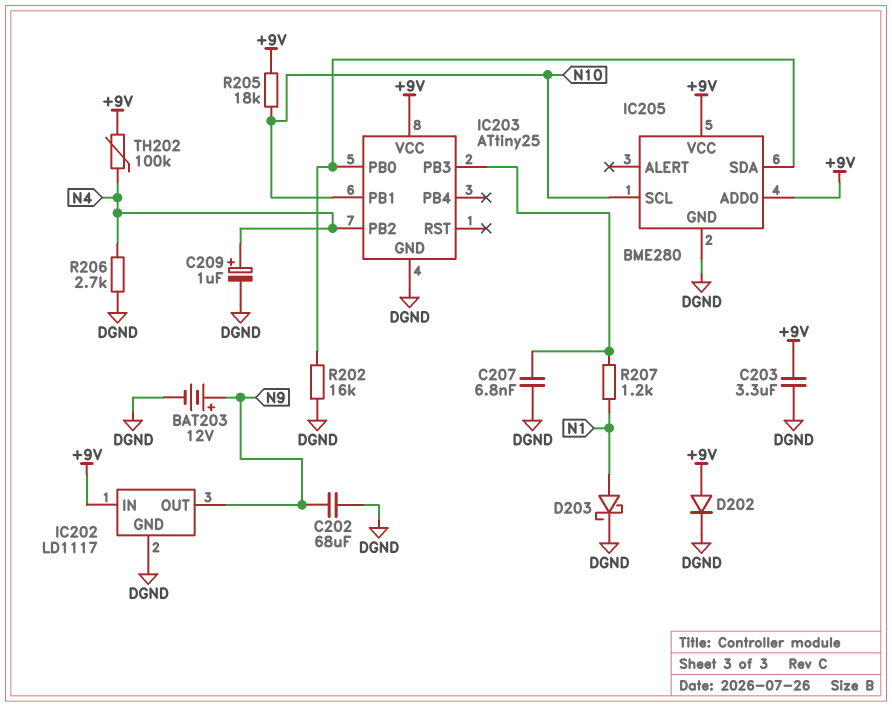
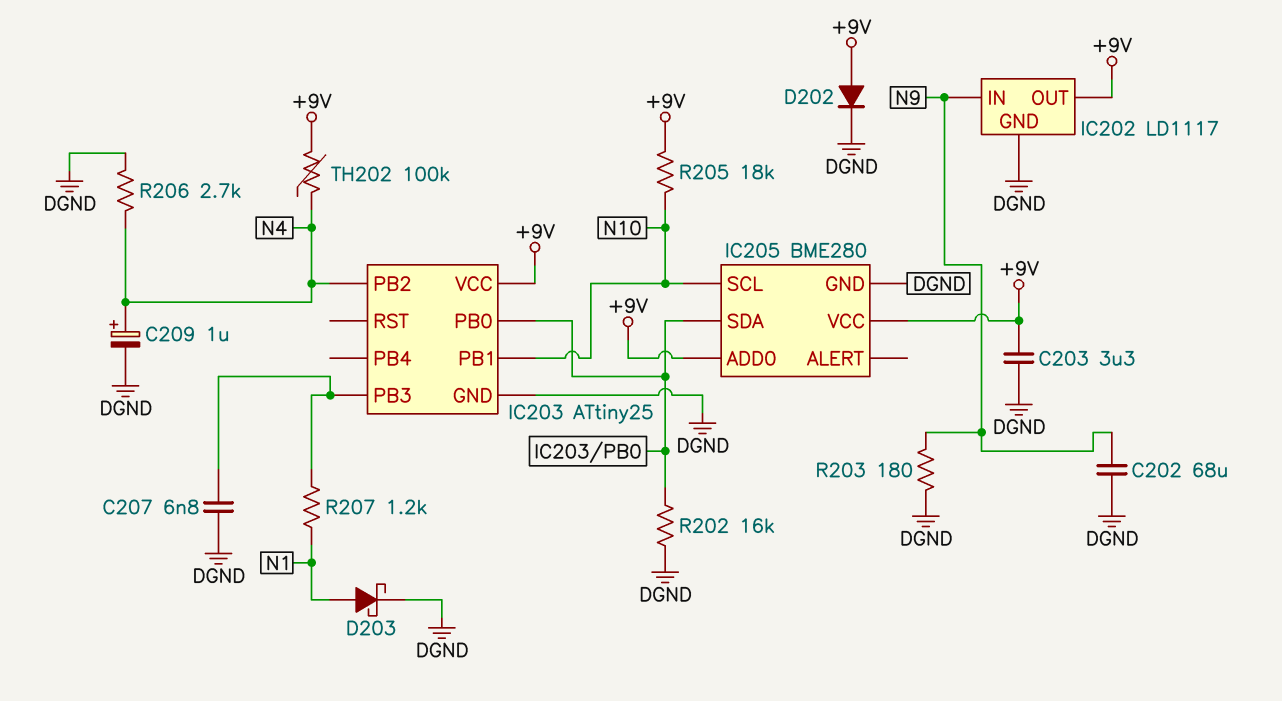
BAT203: 12V (plus N9, minus DGND) -> none
IC202 pin IN: +9V -> N9
IC202 pin OUT: N9 -> +9V
R203: none -> 180 (DGND, N9)

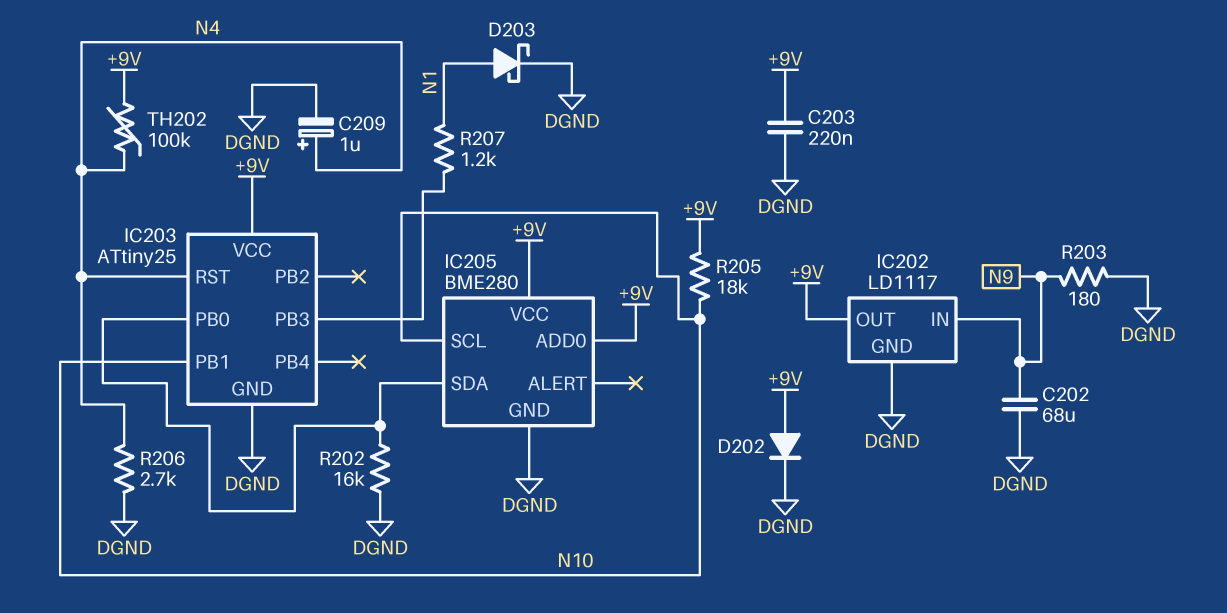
C203: 3.3uF (+9V, DGND) -> 220nF (+9V, DGND)
C207: 6.8nF (DGND, IC203/PB3) -> none
IC203 pin PB2: N4 -> none
IC203 pin RST: none -> N4

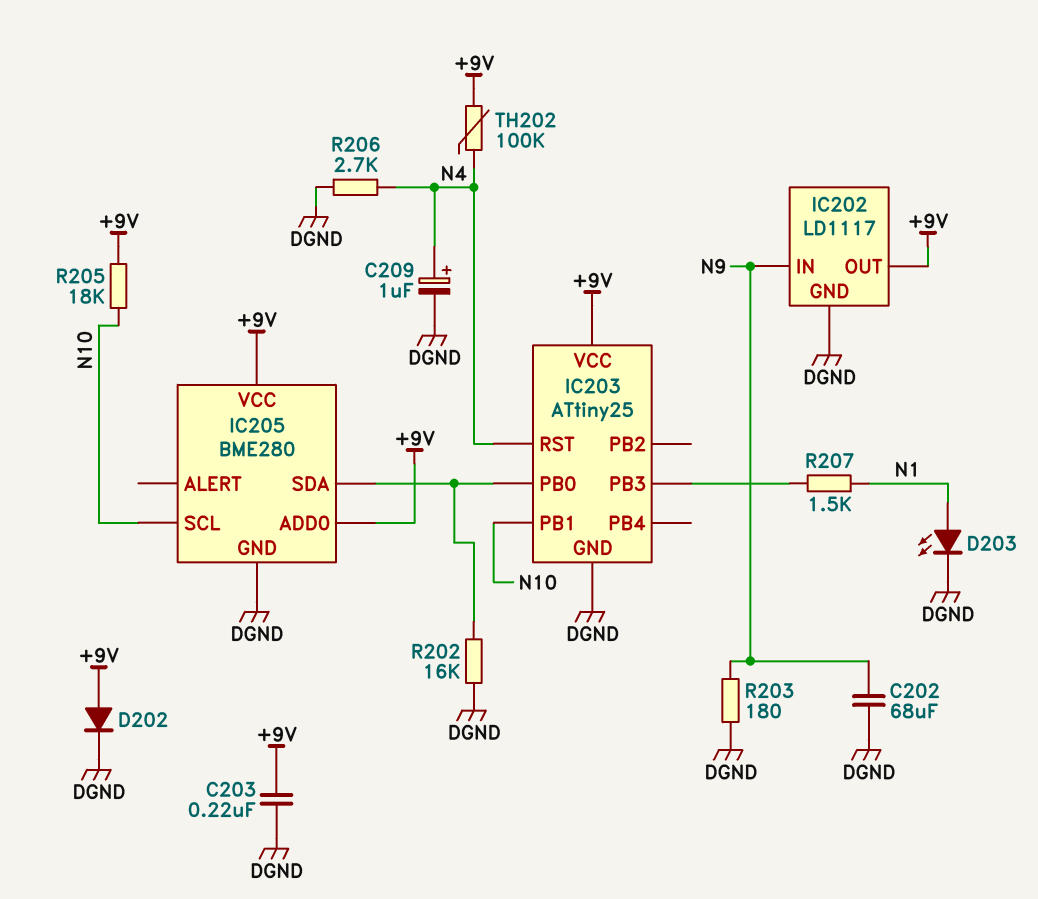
D203: schottky (A N1, K DGND) -> LED (A N1, K DGND)
R207: 1.2k (IC203/PB3, N1) -> 1.5k (IC203/PB3, N1)

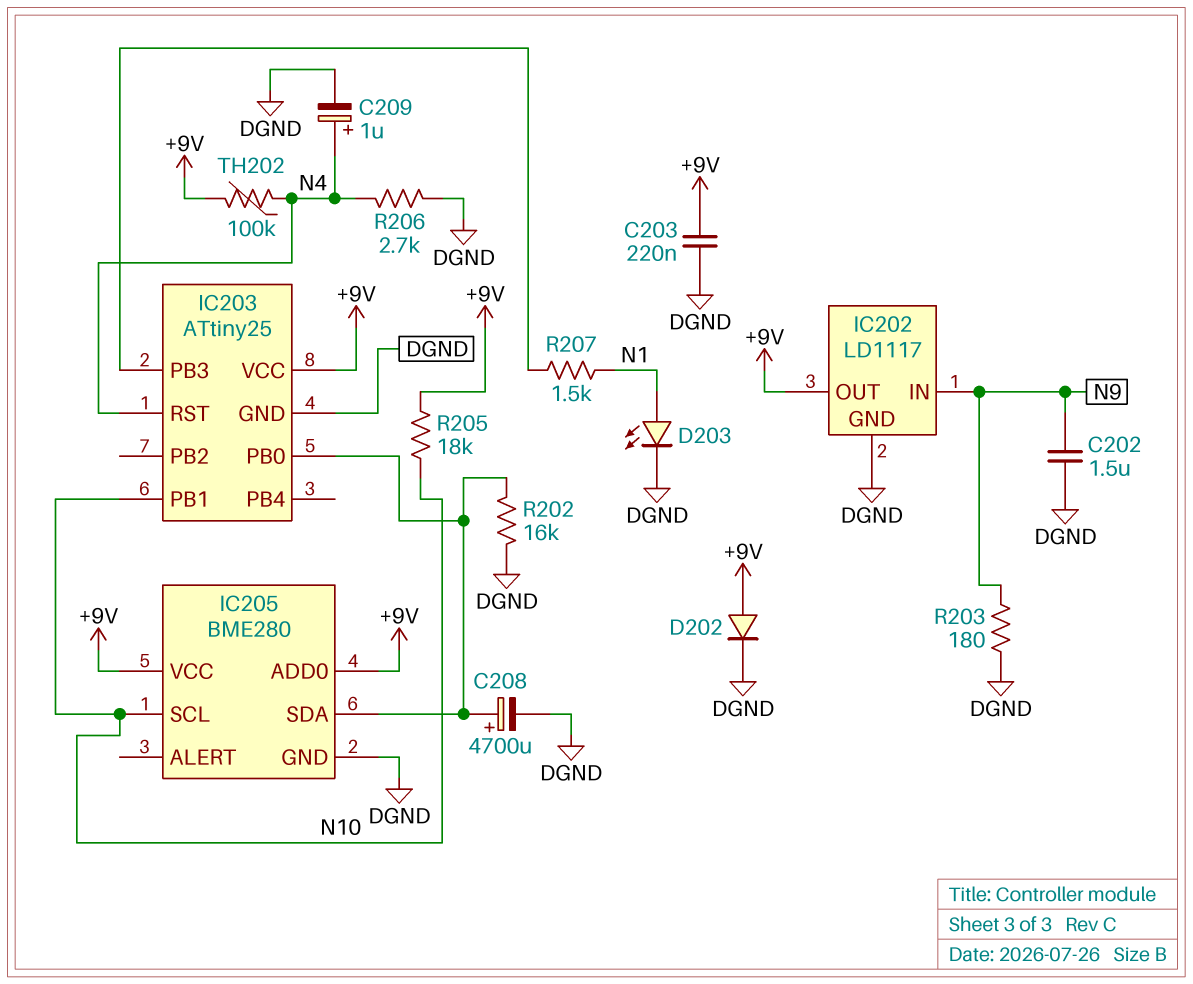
C202: 68uF (DGND, N9) -> 1.5uF (DGND, N9)
C208: none -> 4700uF (plus IC203/PB0, minus DGND)

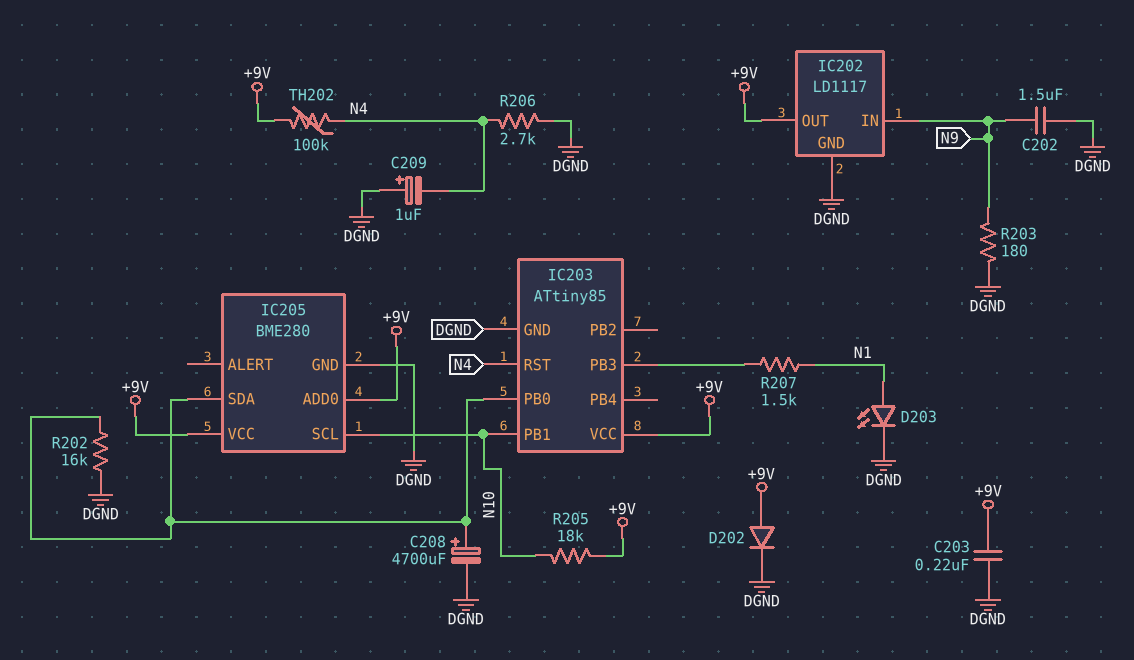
C209: 1uF (plus N4, minus DGND) -> 1uF (plus DGND, minus N4)
IC203: ATtiny25 -> ATtiny85

